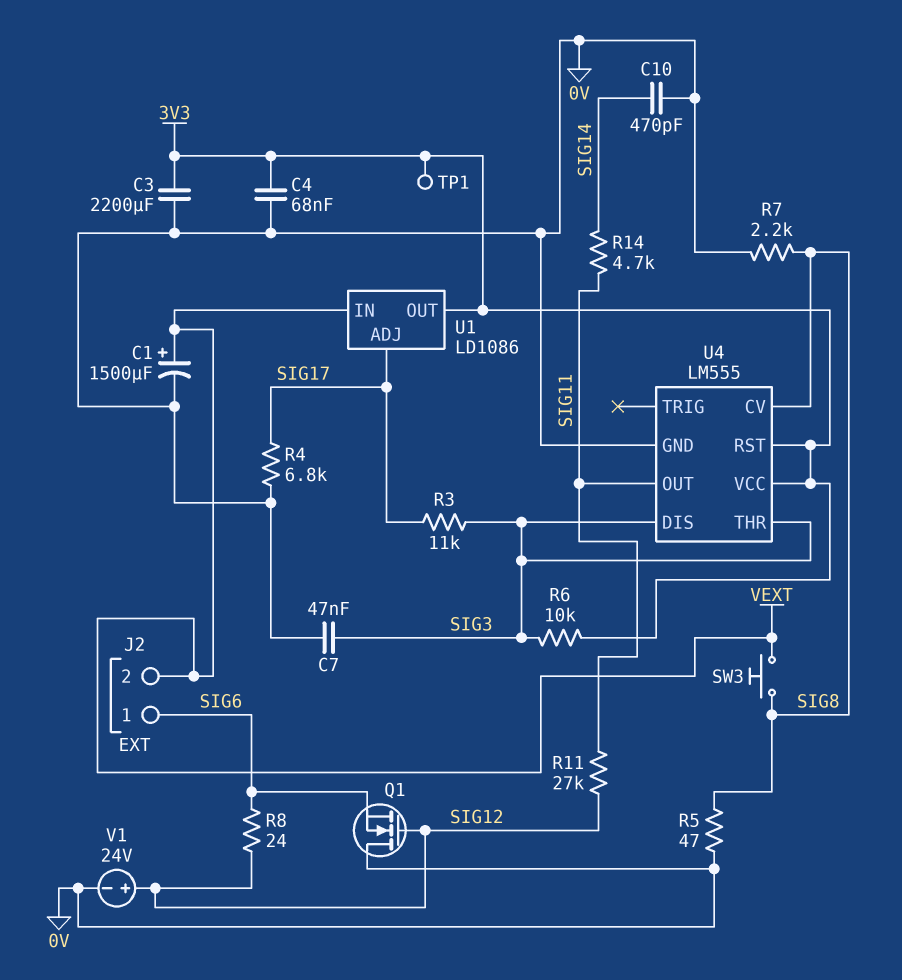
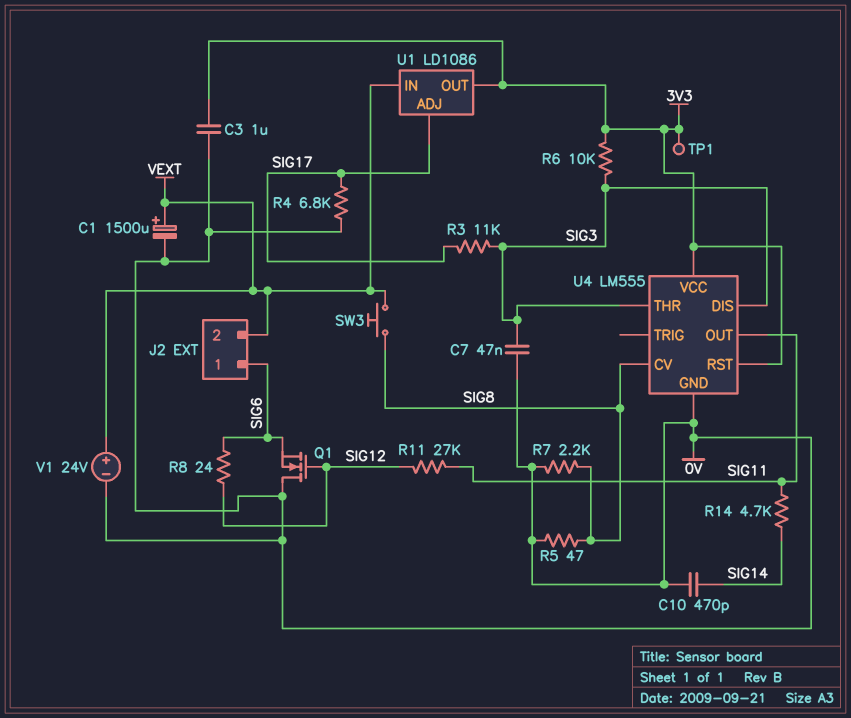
C3: 2200uF (0V, 3V3) -> 1uF (0V, 3V3)
C4: 68nF (0V, 3V3) -> none
V1: 24V (plus SIG12, minus 0V) -> 24V (plus VEXT, minus 0V)

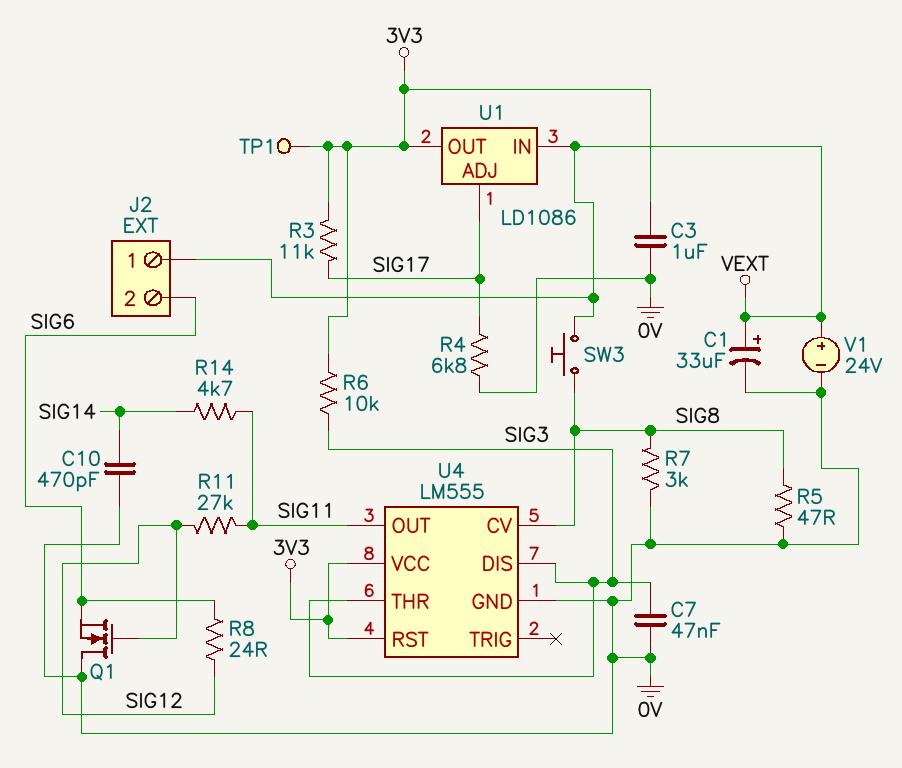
C1: 1500uF (plus VEXT, minus 0V) -> 33uF (plus VEXT, minus 0V)
J2 pin 1: SIG6 -> VEXT
J2 pin 2: VEXT -> SIG6
R3: 11k (SIG3, SIG17) -> 11k (3V3, SIG17)
R7: 2.2k (0V, SIG8) -> 3k (0V, SIG8)

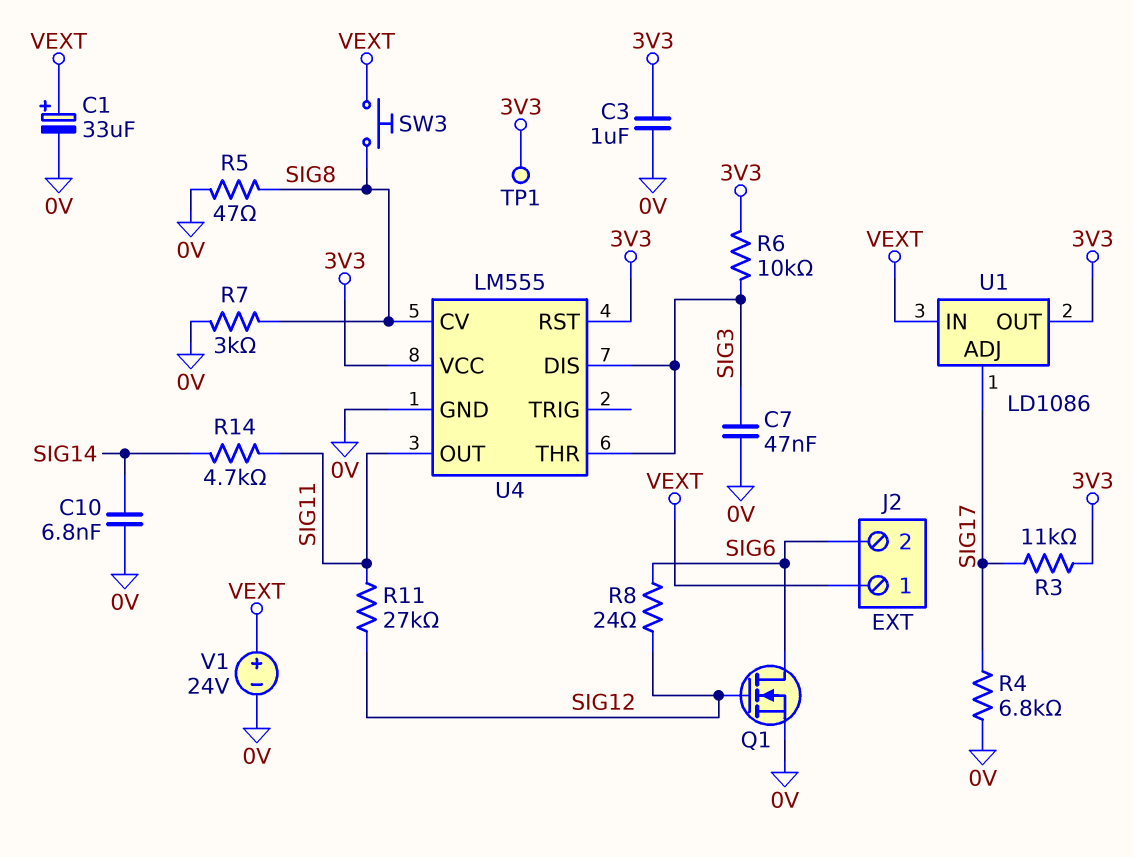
C10: 470pF (0V, SIG14) -> 6.8nF (0V, SIG14)
Q1: NMOS (G SIG12, D 0V, S SIG6) -> NMOS (G SIG12, D SIG6, S 0V)

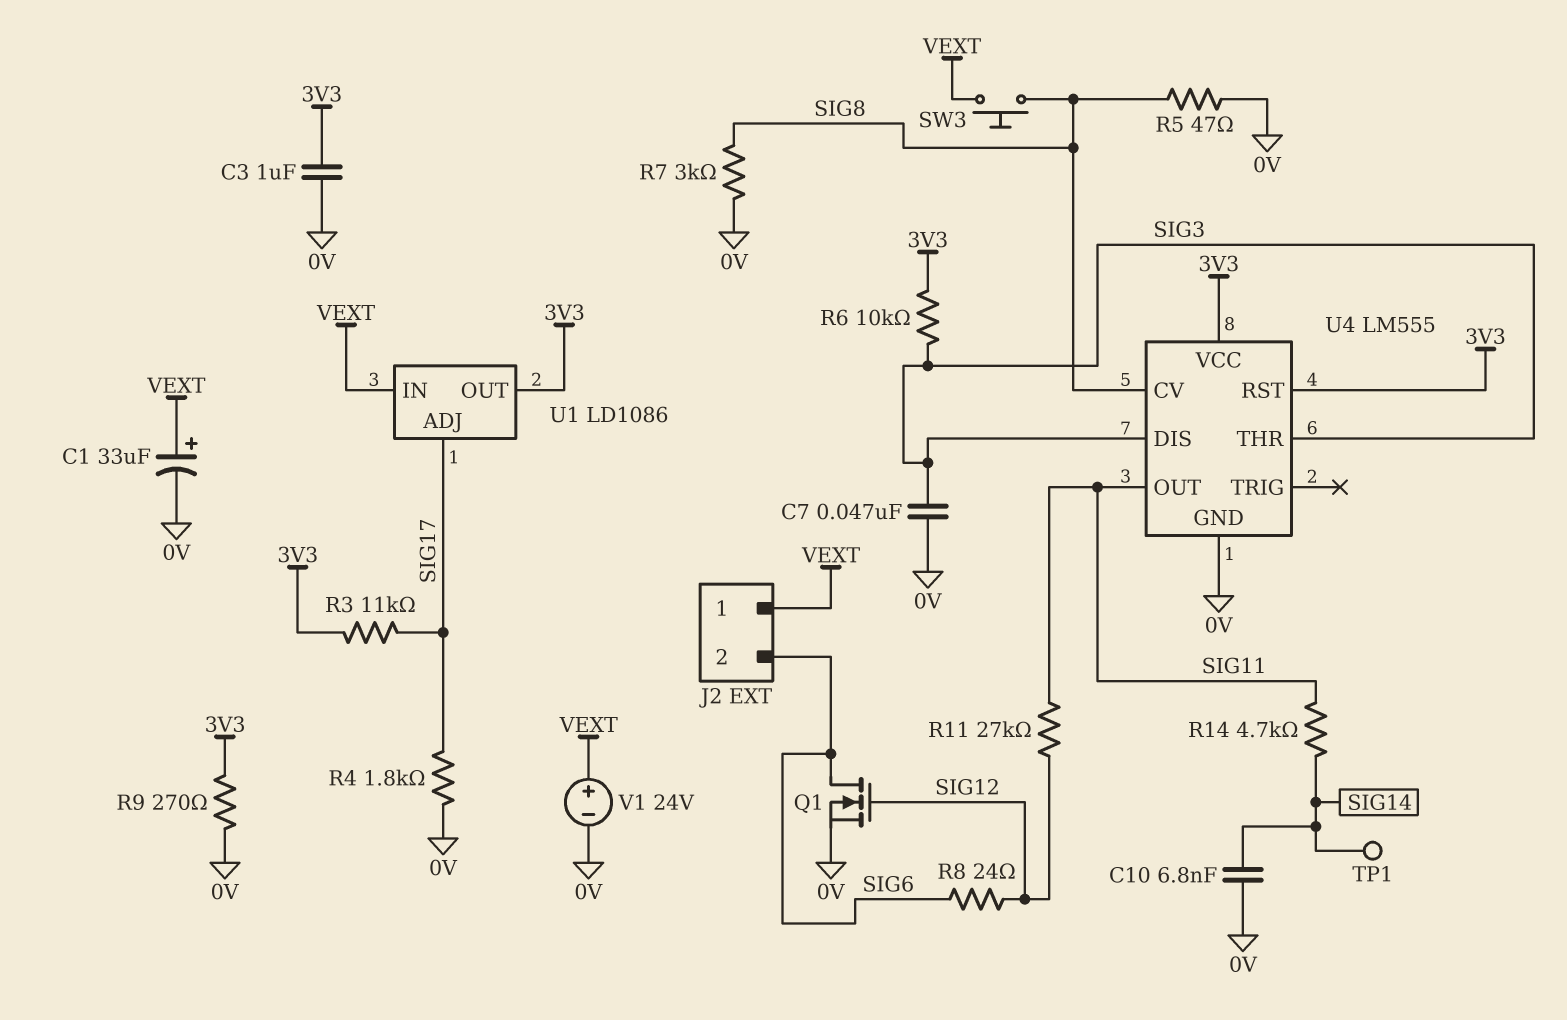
R4: 6.8k (0V, SIG17) -> 1.8k (0V, SIG17)
R9: none -> 270 (0V, 3V3)
TP1: test point (3V3) -> test point (SIG14)

